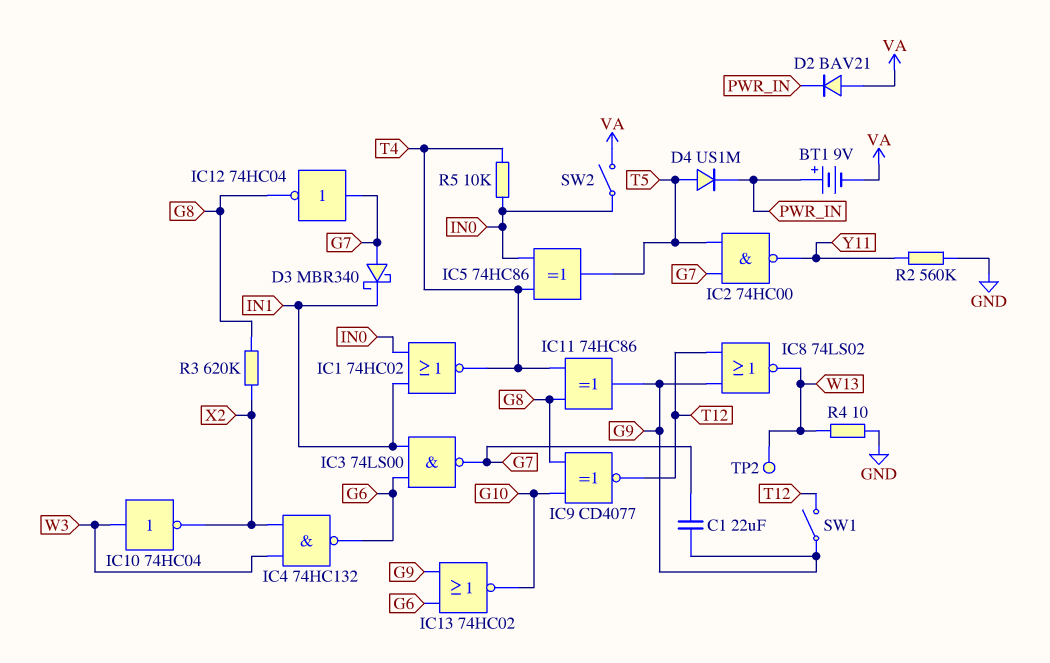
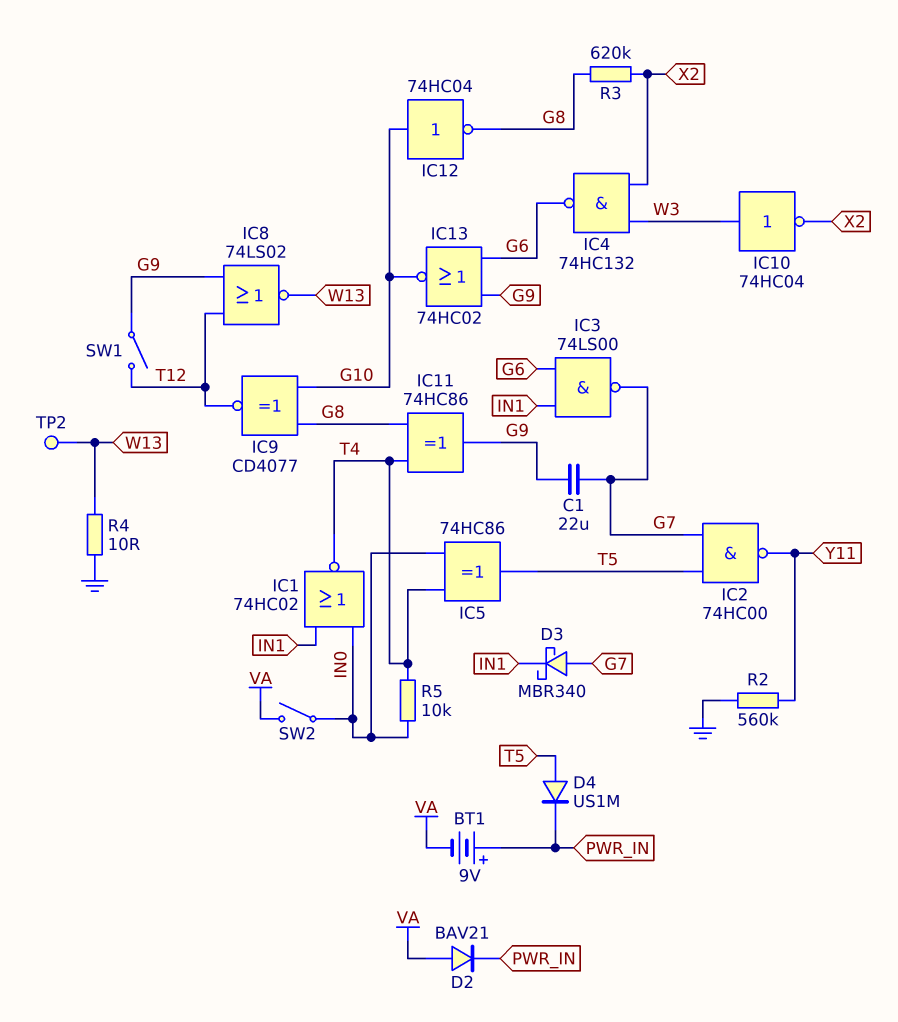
IC12: NOT 74HC04 (in G7, out G8) -> NOT 74HC04 (in G10, out G8)

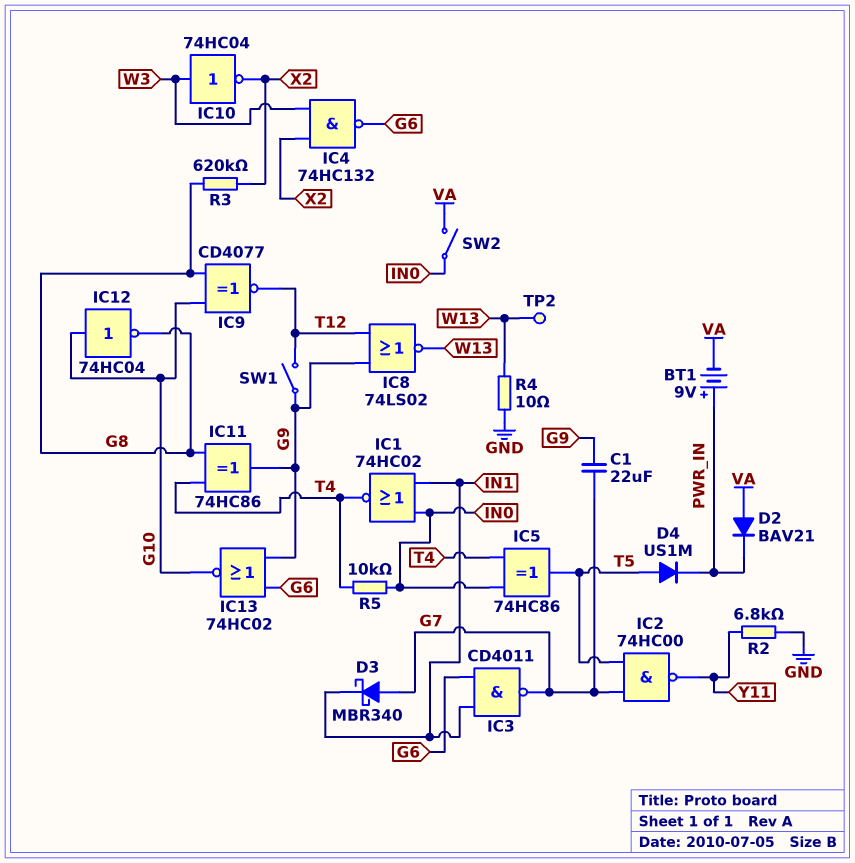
IC3: NAND 74LS00 (in G6, in IN1, out G7) -> NAND CD4011 (in G6, in IN1, out G7)
R2: 560k (GND, Y11) -> 6.8k (GND, Y11)

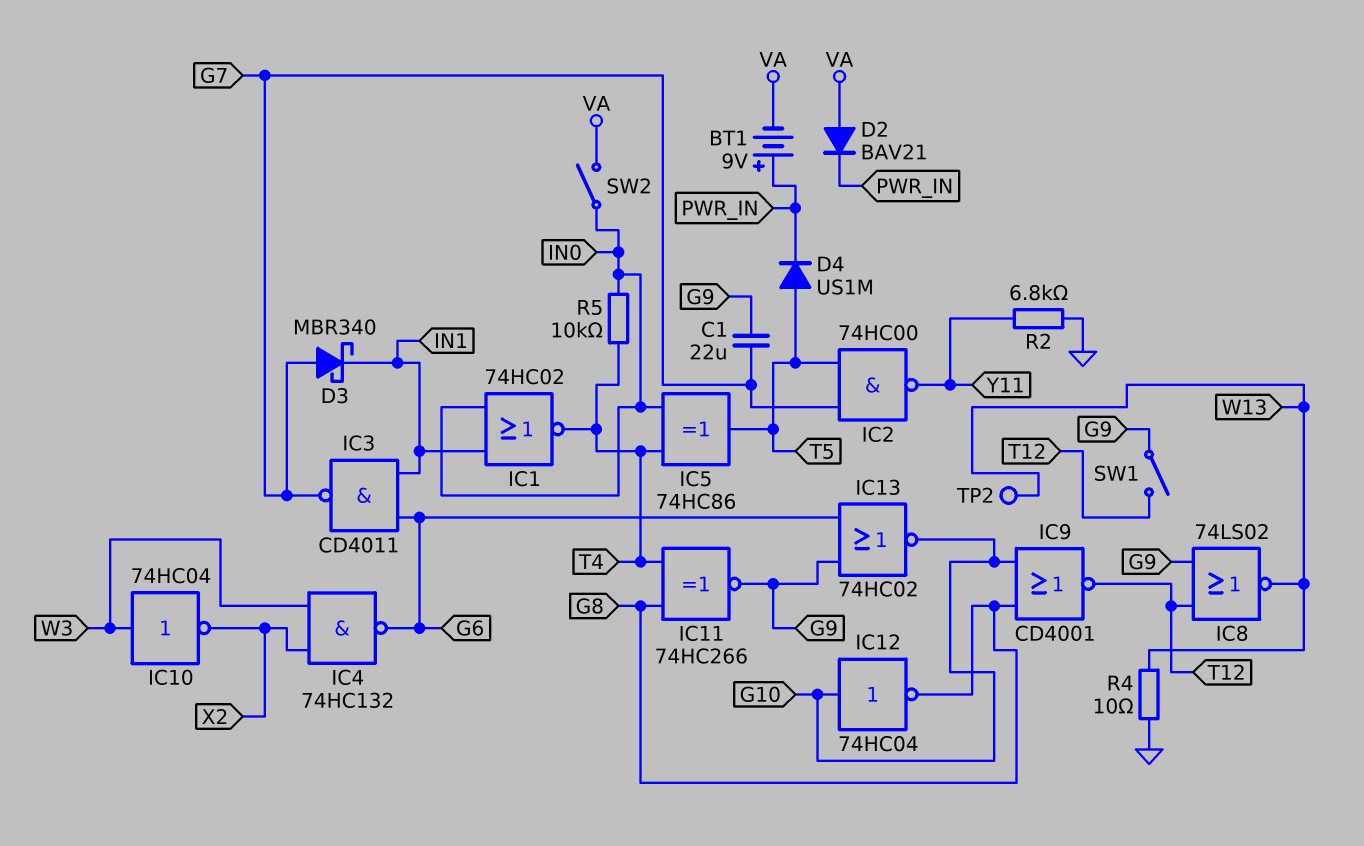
IC9: XNOR CD4077 (in G8, in G10, out T12) -> NOR CD4001 (in G8, in G10, out T12)
IC11: XOR 74HC86 (in G8, in T4, out G9) -> XNOR 74HC266 (in G8, in T4, out G9)
R3: 620k (G8, X2) -> none

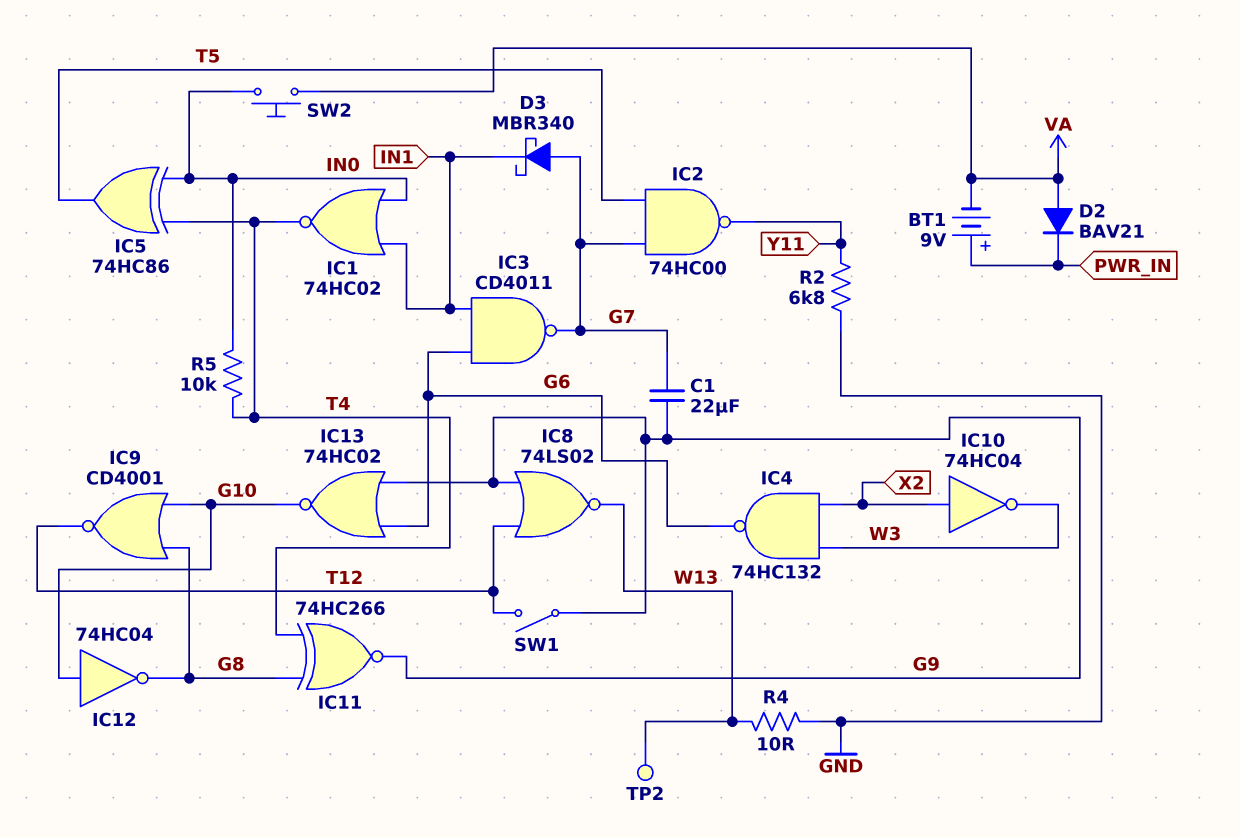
D4: diode US1M (A T5, K PWR_IN) -> none
IC10: NOT 74HC04 (in W3, out X2) -> NOT 74HC04 (in X2, out W3)
SW2: switch (IN0, VA) -> button (IN0, VA)

